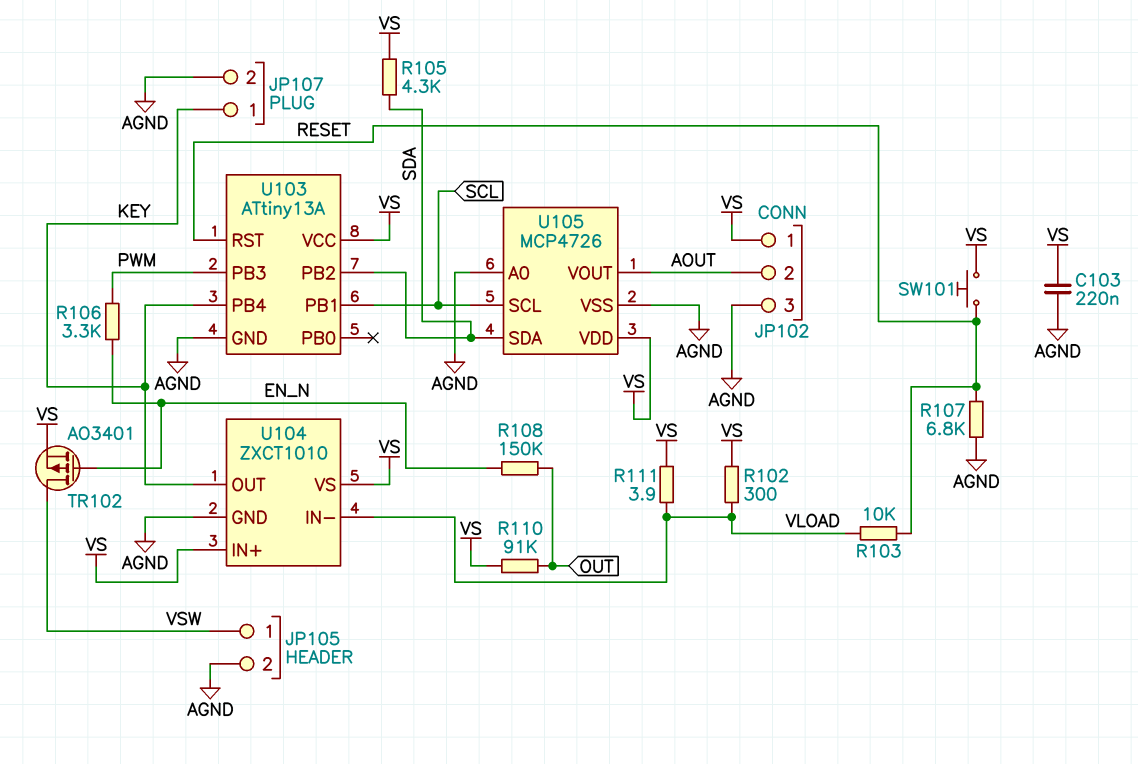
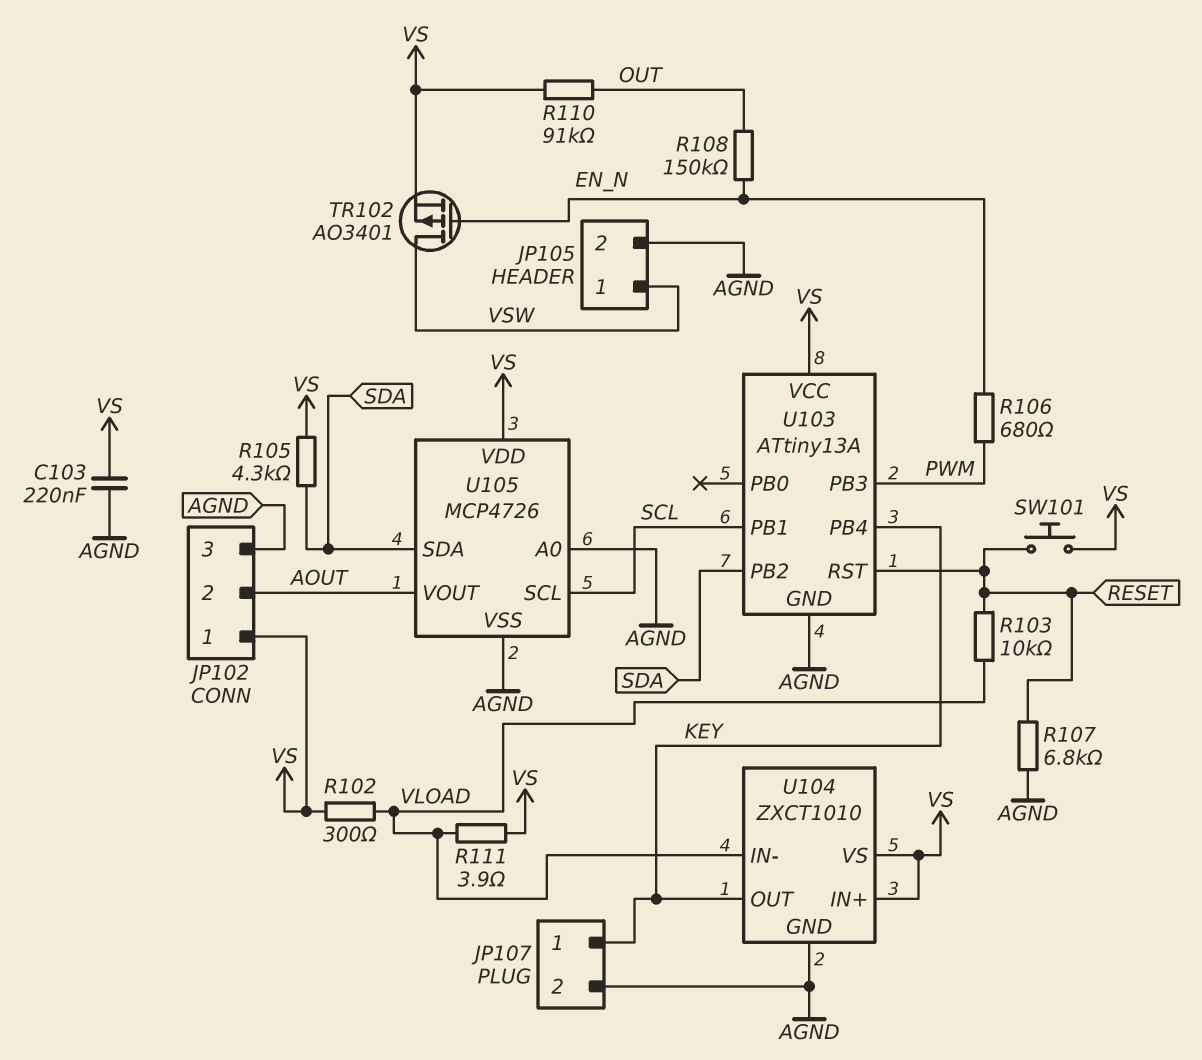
R106: 3.3k (EN_N, PWM) -> 680 (EN_N, PWM)

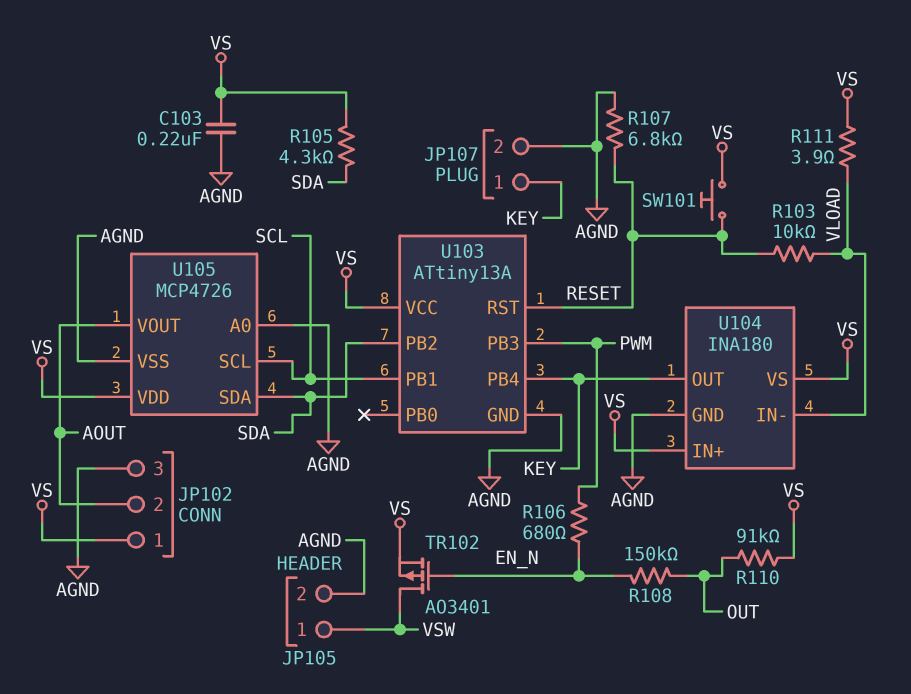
R102: 300 (VLOAD, VS) -> none
U104: ZXCT1010 -> INA180

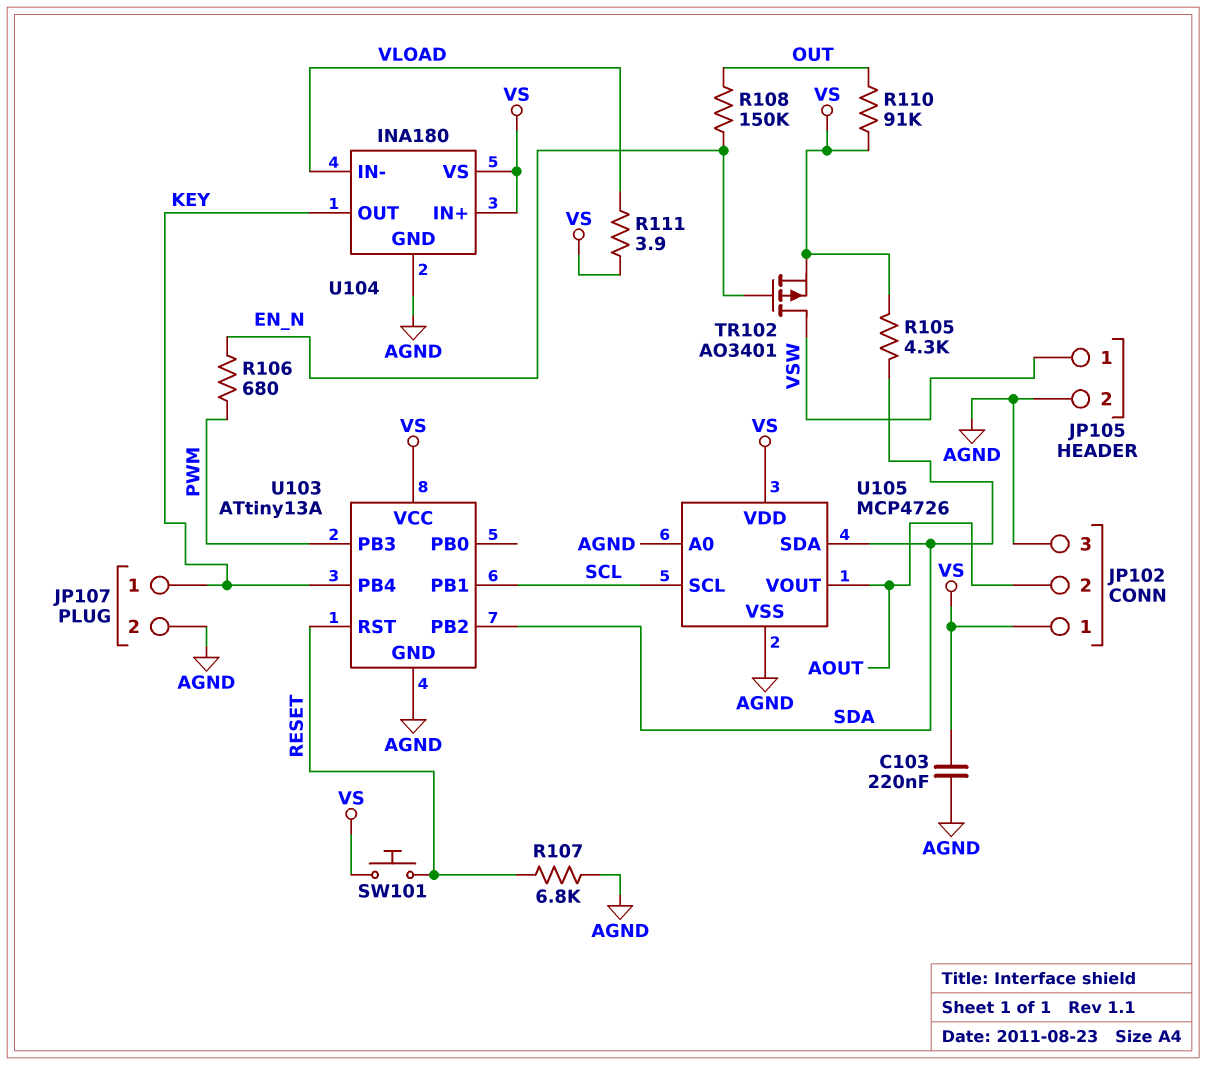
R103: 10k (RESET, VLOAD) -> none

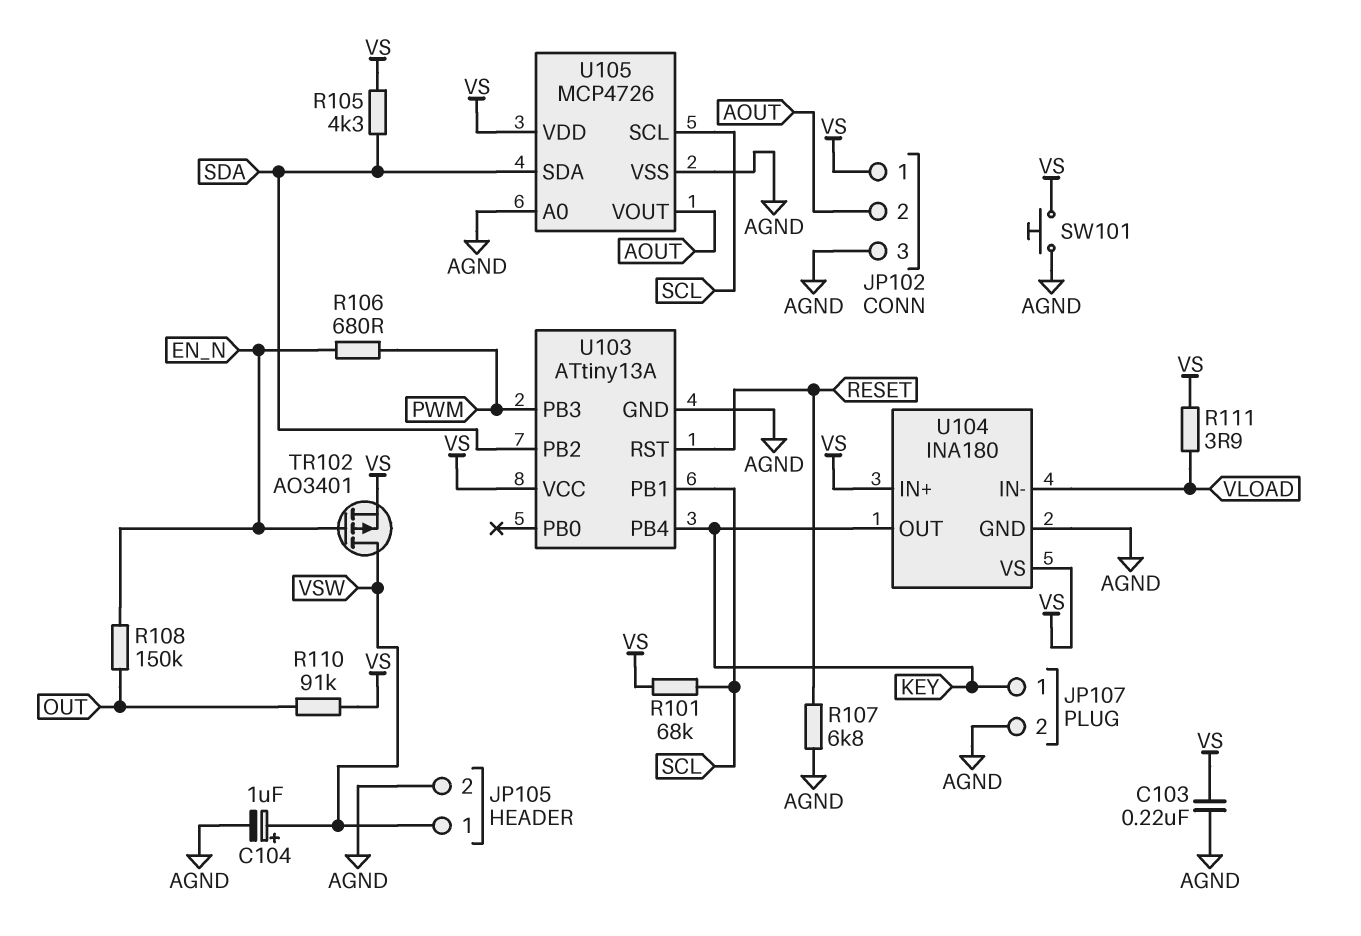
C104: none -> 1uF (plus VSW, minus AGND)
R101: none -> 68k (SCL, VS)
SW101: button (RESET, VS) -> button (AGND, VS)

